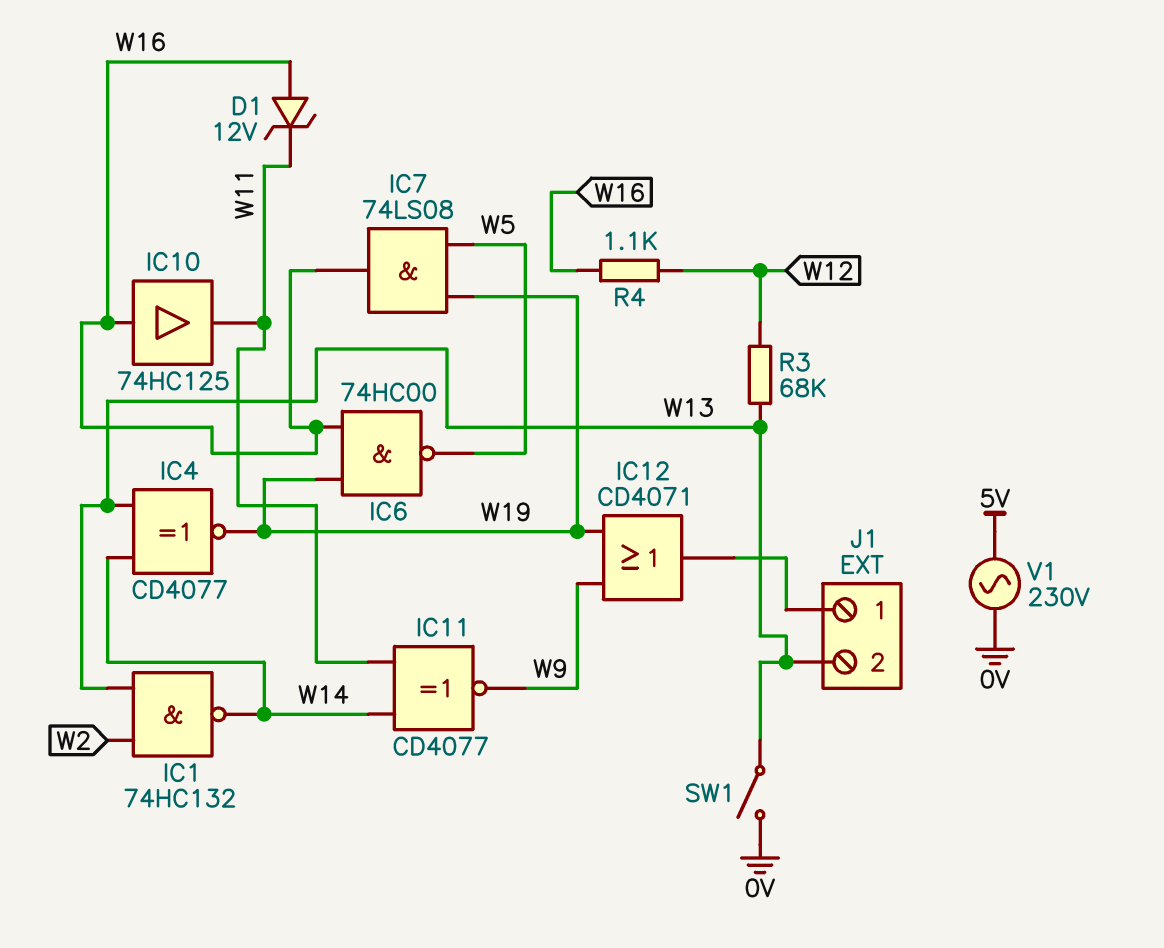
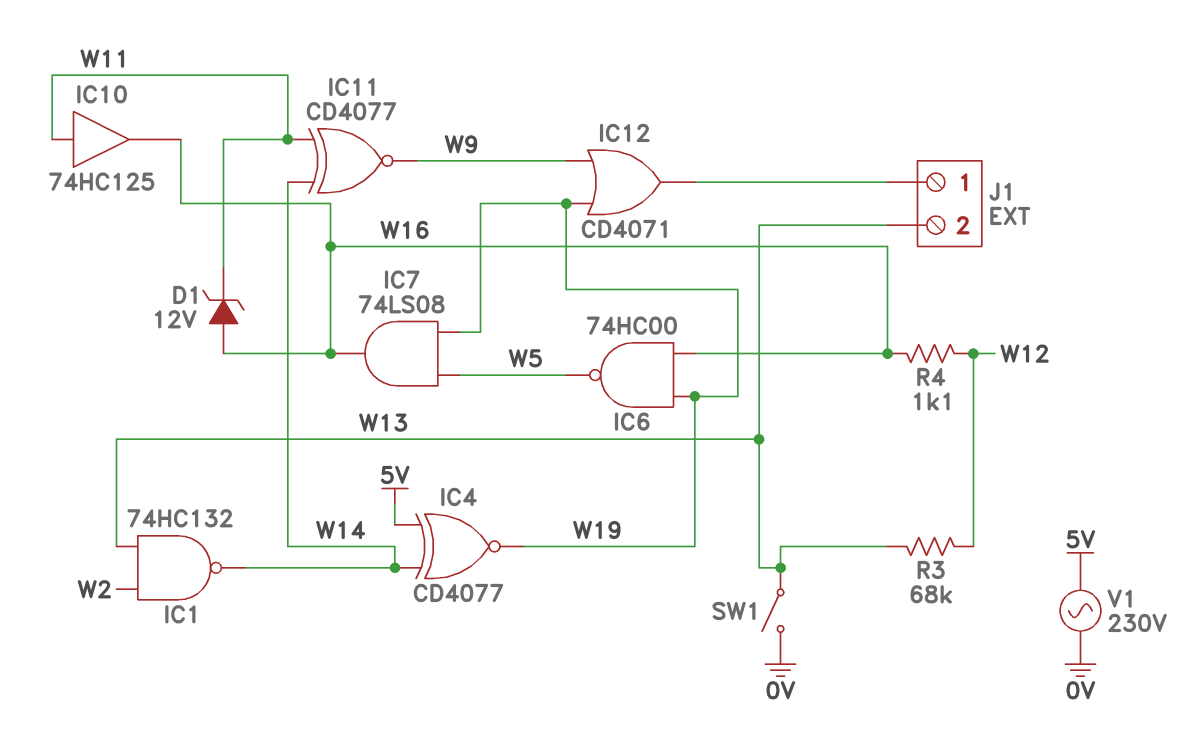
IC4: XNOR CD4077 (in W13, in W14, out W19) -> XNOR CD4077 (in 5V, in W14, out W19)
IC10: buffer 74HC125 (in W16, out W11) -> buffer 74HC125 (in W11, out W16)

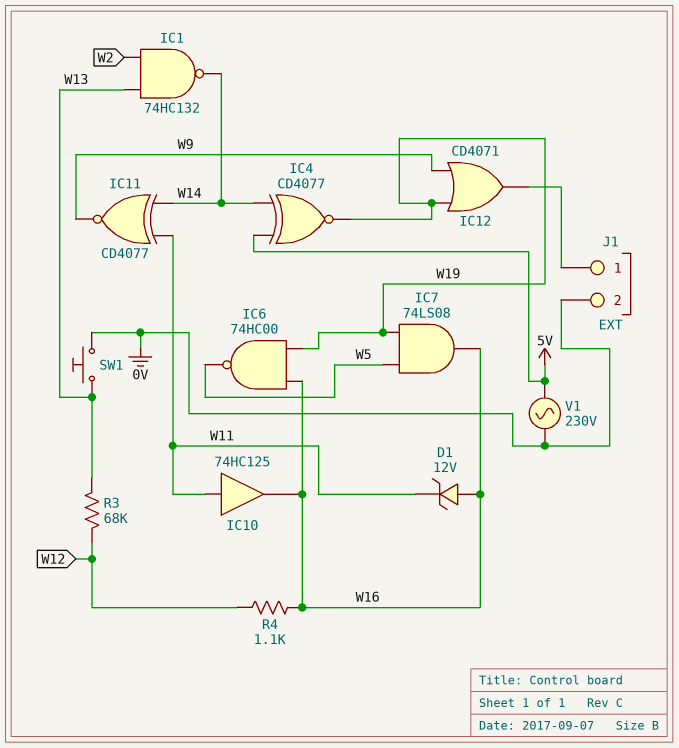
J1 pin 2: W13 -> 0V
SW1: switch (0V, W13) -> button (0V, W13)

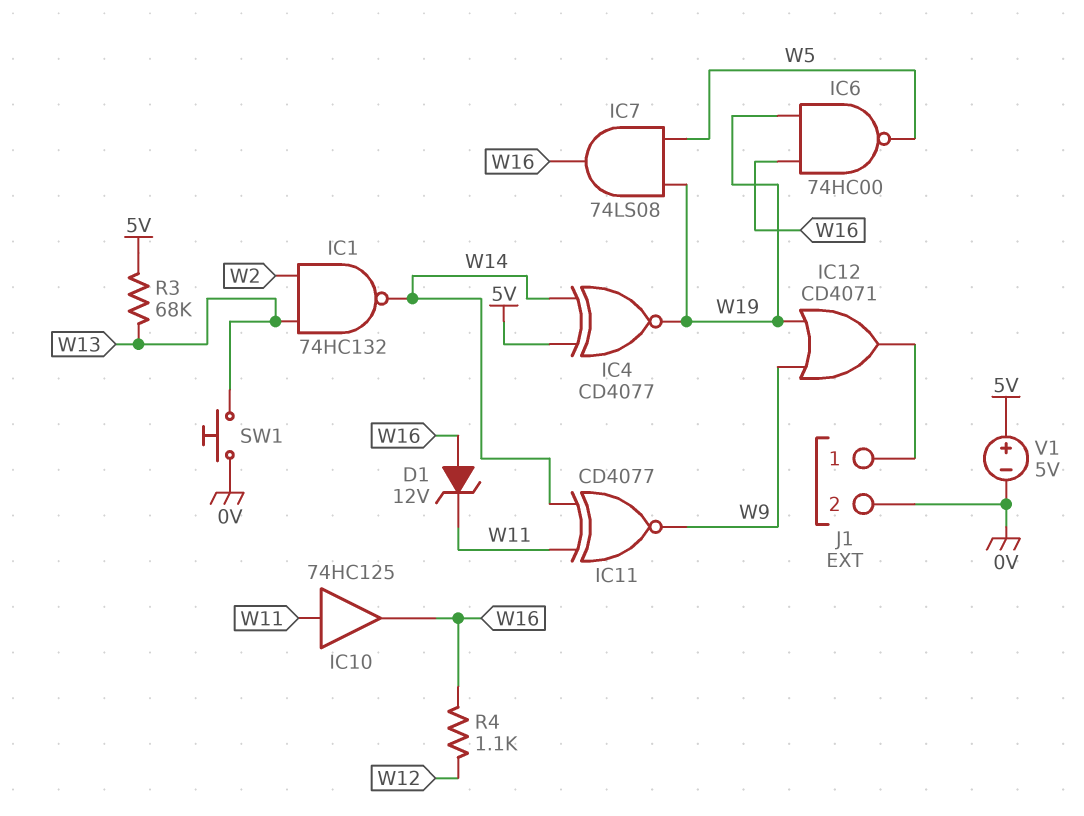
R3: 68k (W12, W13) -> 68k (5V, W13)
V1: AC 230V (0V, 5V) -> 5V (plus 5V, minus 0V)

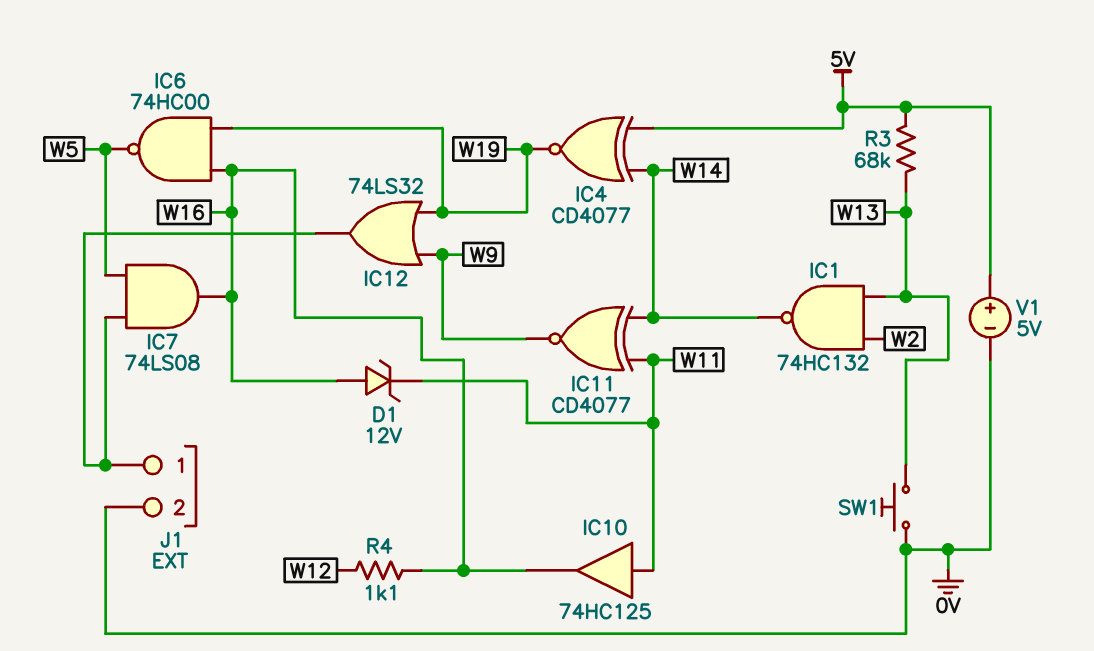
IC7: AND 74LS08 (in W5, in W19, out W16) -> AND 74LS08 (in J1/1, in W5, out W16)
IC12: OR CD4071 (in W9, in W19, out J1/1) -> OR 74LS32 (in W9, in W19, out J1/1)

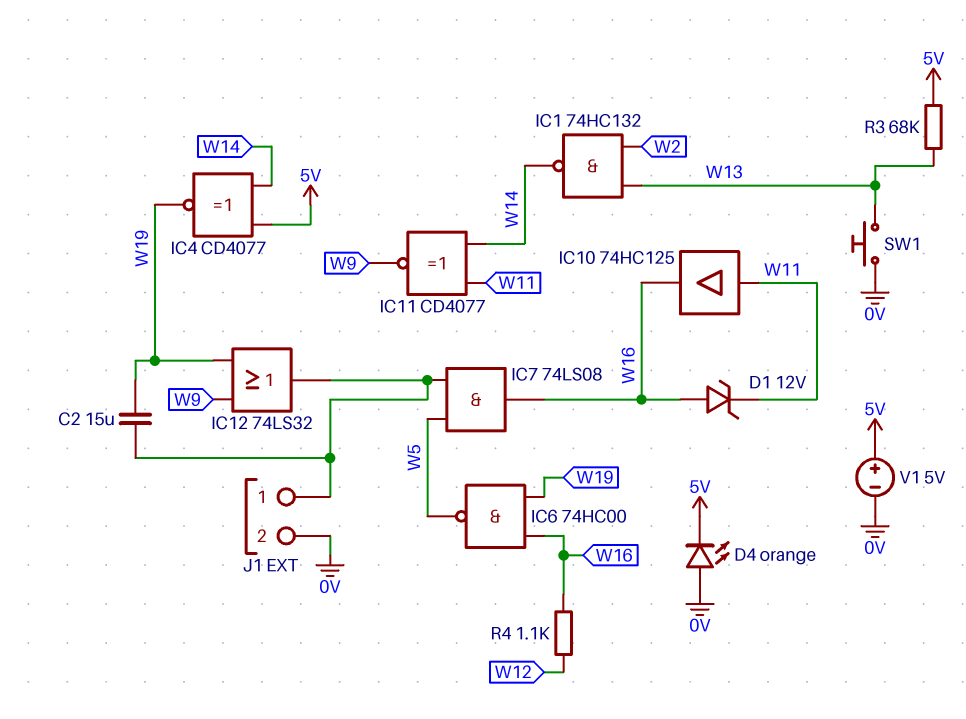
C2: none -> 15uF (J1/1, W19)
D4: none -> LED orange (A 0V, K 5V)

